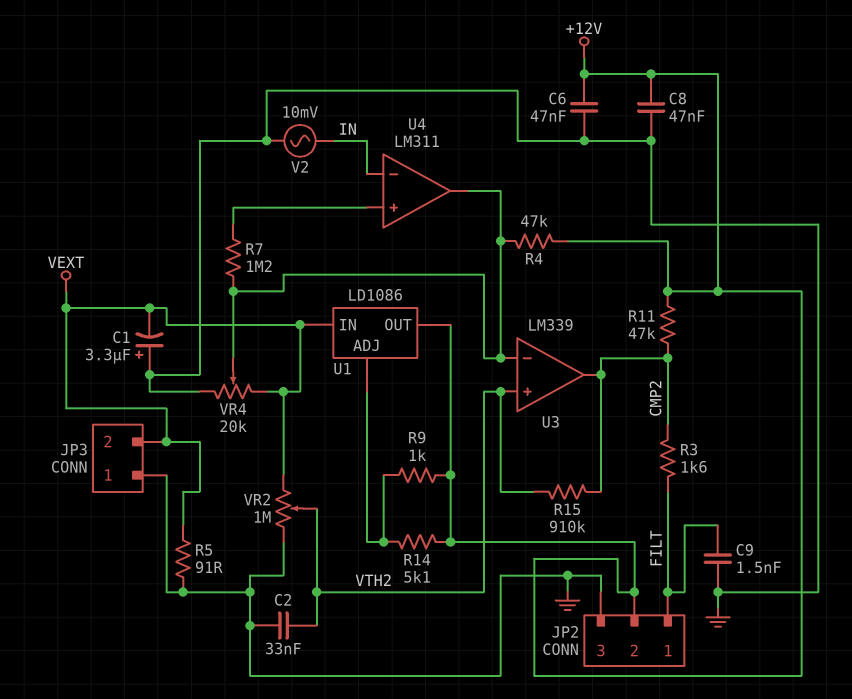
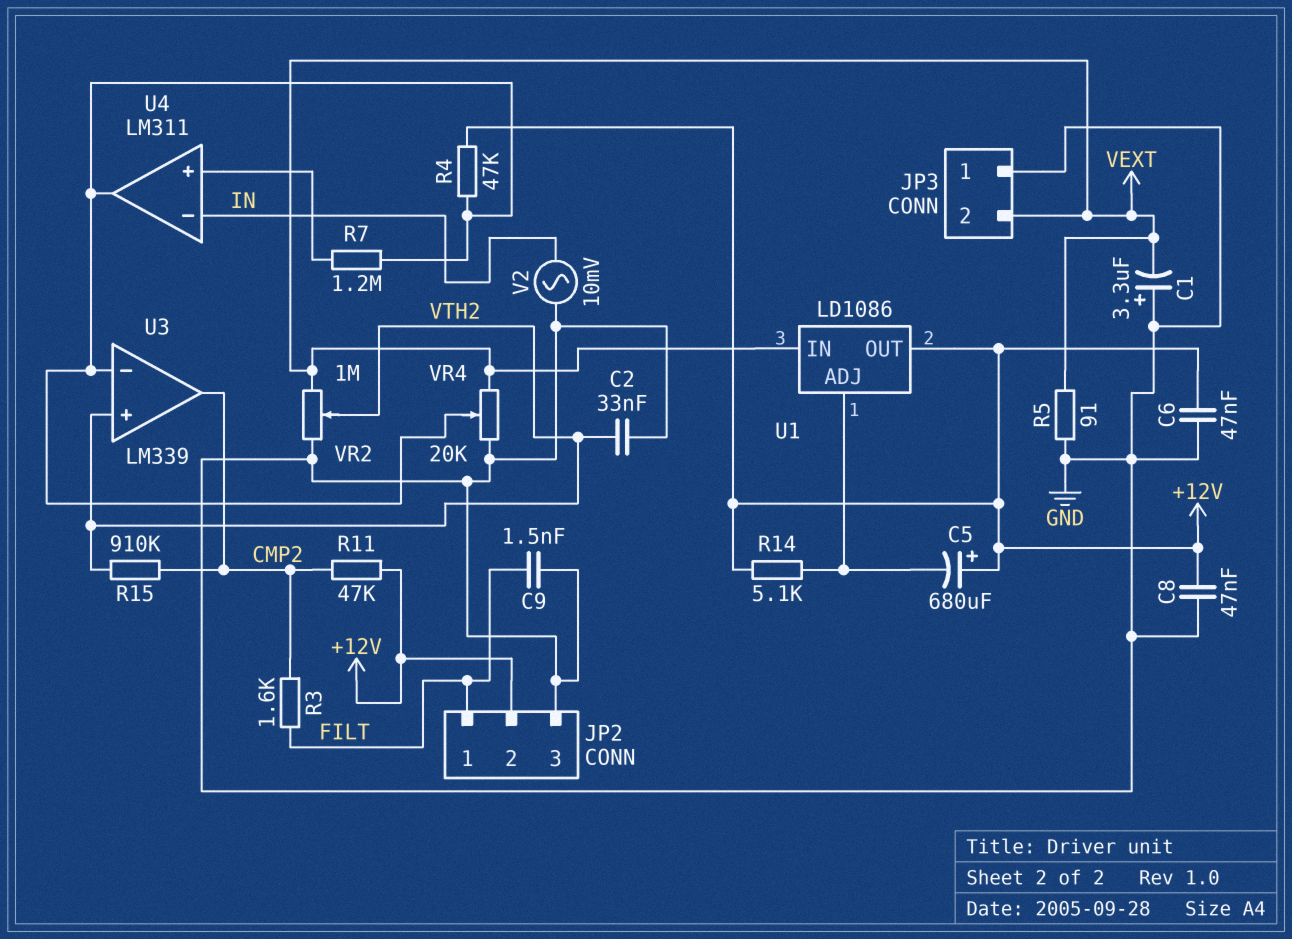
C5: none -> 680uF (plus +12V, minus U1/ADJ)
R9: 1k (+12V, U1/ADJ) -> none

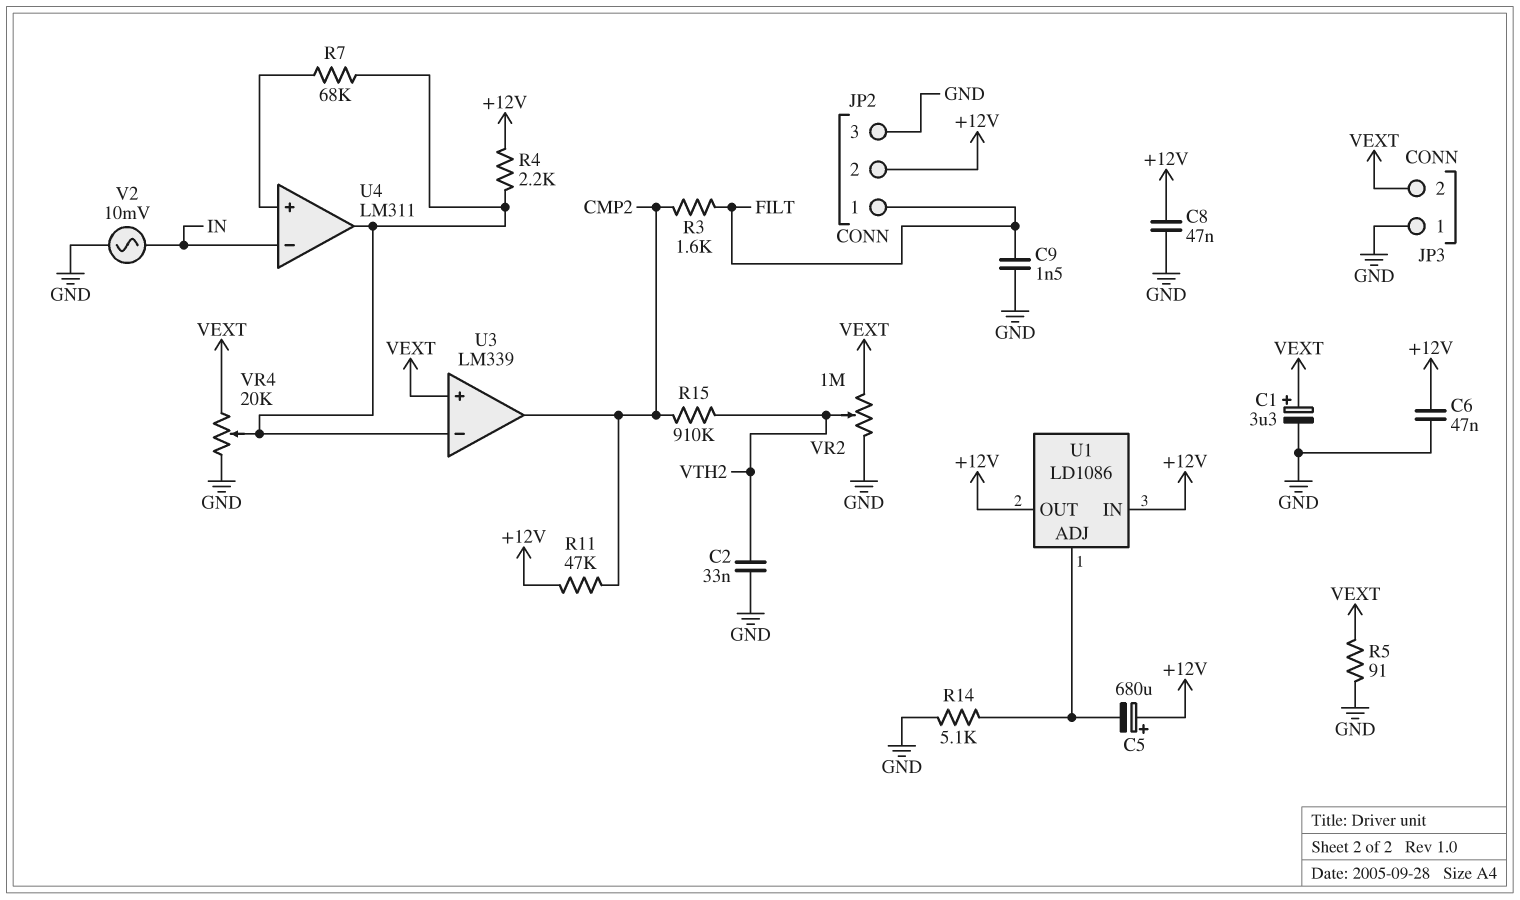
C1: 3.3uF (plus GND, minus VEXT) -> 3.3uF (plus VEXT, minus GND)
R4: 47k (+12V, U3/in-) -> 2.2k (+12V, U3/in-)
R7: 1.2M (U3/in-, U4/in+) -> 68k (U3/in-, U4/in+)
R14: 5.1k (+12V, U1/ADJ) -> 5.1k (GND, U1/ADJ)
U1 pin IN: VEXT -> +12V
U3 pin in+: VTH2 -> VEXT

